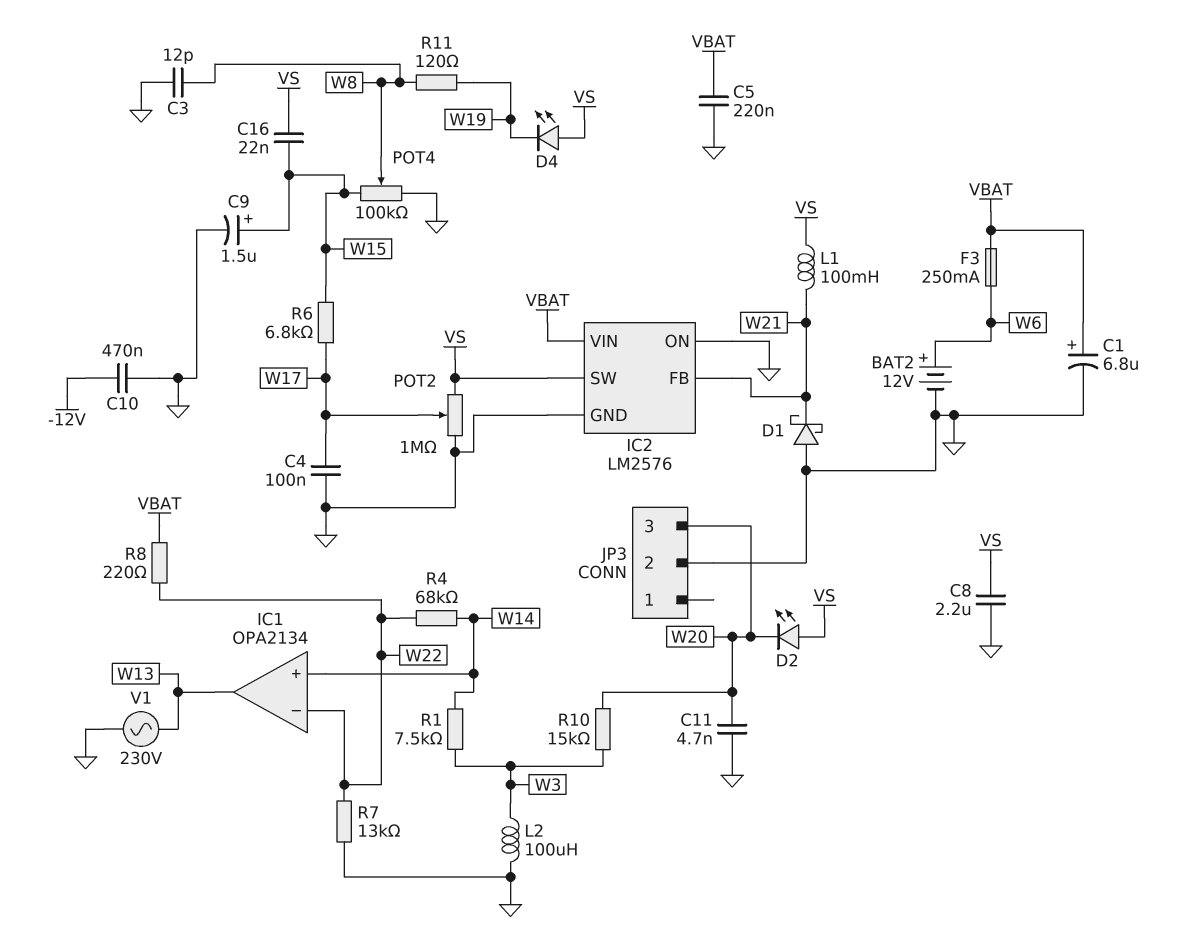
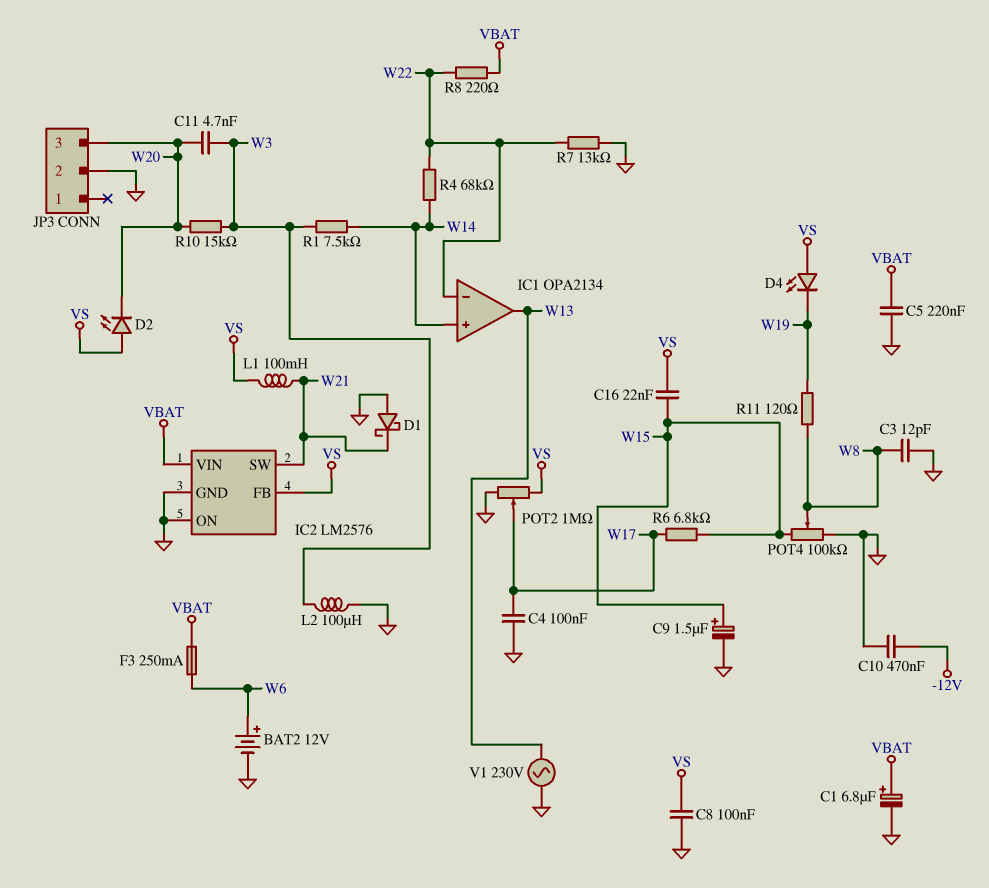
C8: 2.2uF (GND, VS) -> 100nF (GND, VS)
C11: 4.7nF (GND, W20) -> 4.7nF (W3, W20)
IC2 pin FB: W21 -> VS
IC2 pin SW: VS -> W21

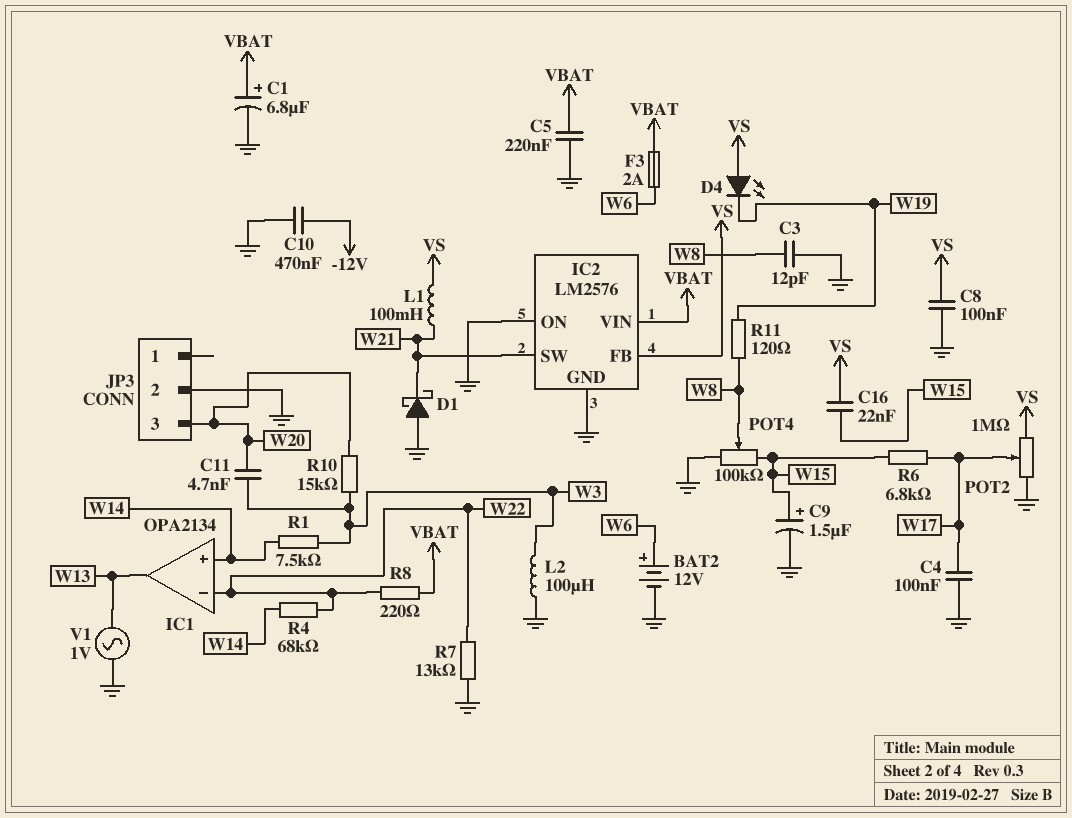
D2: LED (A VS, K W20) -> none
F3: 250mA (VBAT, W6) -> 2A (VBAT, W6)
V1: AC 230V (GND, W13) -> AC 1V (GND, W13)

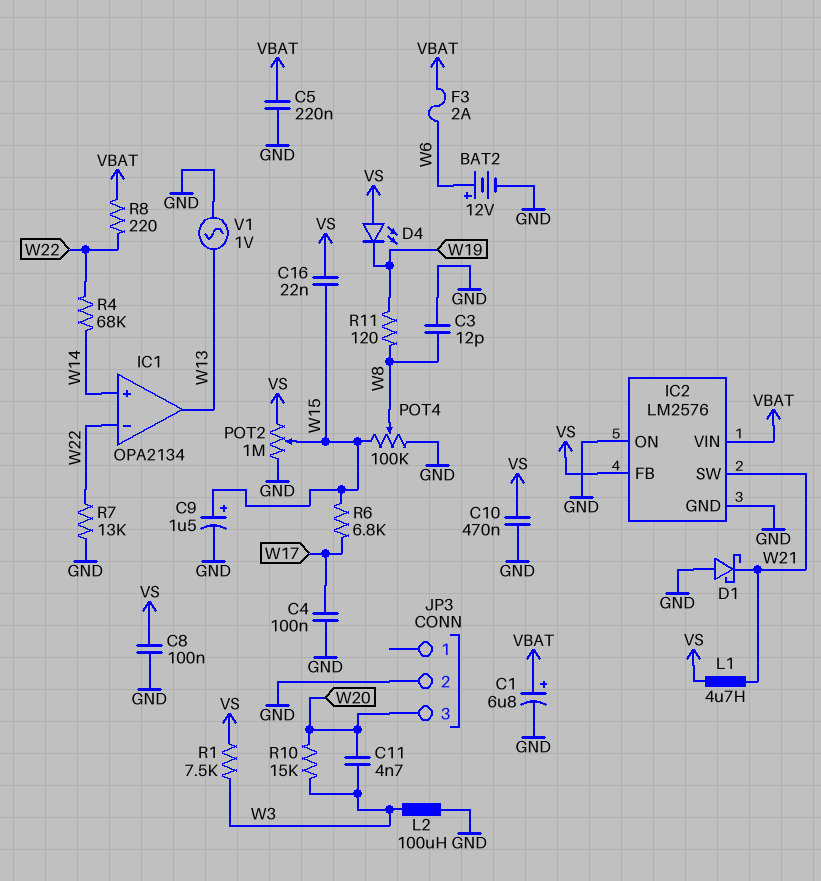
C10: 470nF (-12V, GND) -> 470nF (GND, VS)
L1: 100mH (VS, W21) -> 4.7uH (VS, W21)
POT2: 1M (GND, VS, wiper W17) -> 1M (GND, VS, wiper W15)
R1: 7.5k (W3, W14) -> 7.5k (VS, W3)

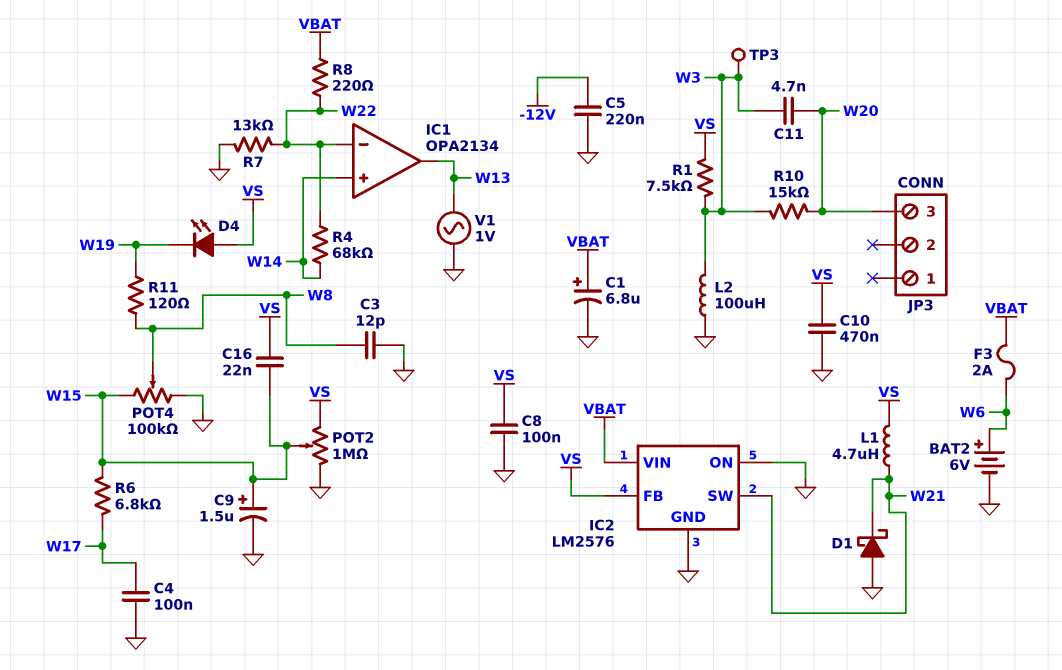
BAT2: 12V (plus W6, minus GND) -> 6V (plus W6, minus GND)
C5: 220nF (GND, VBAT) -> 220nF (-12V, GND)
JP3 pin 2: GND -> none
TP3: none -> test point (W3)

